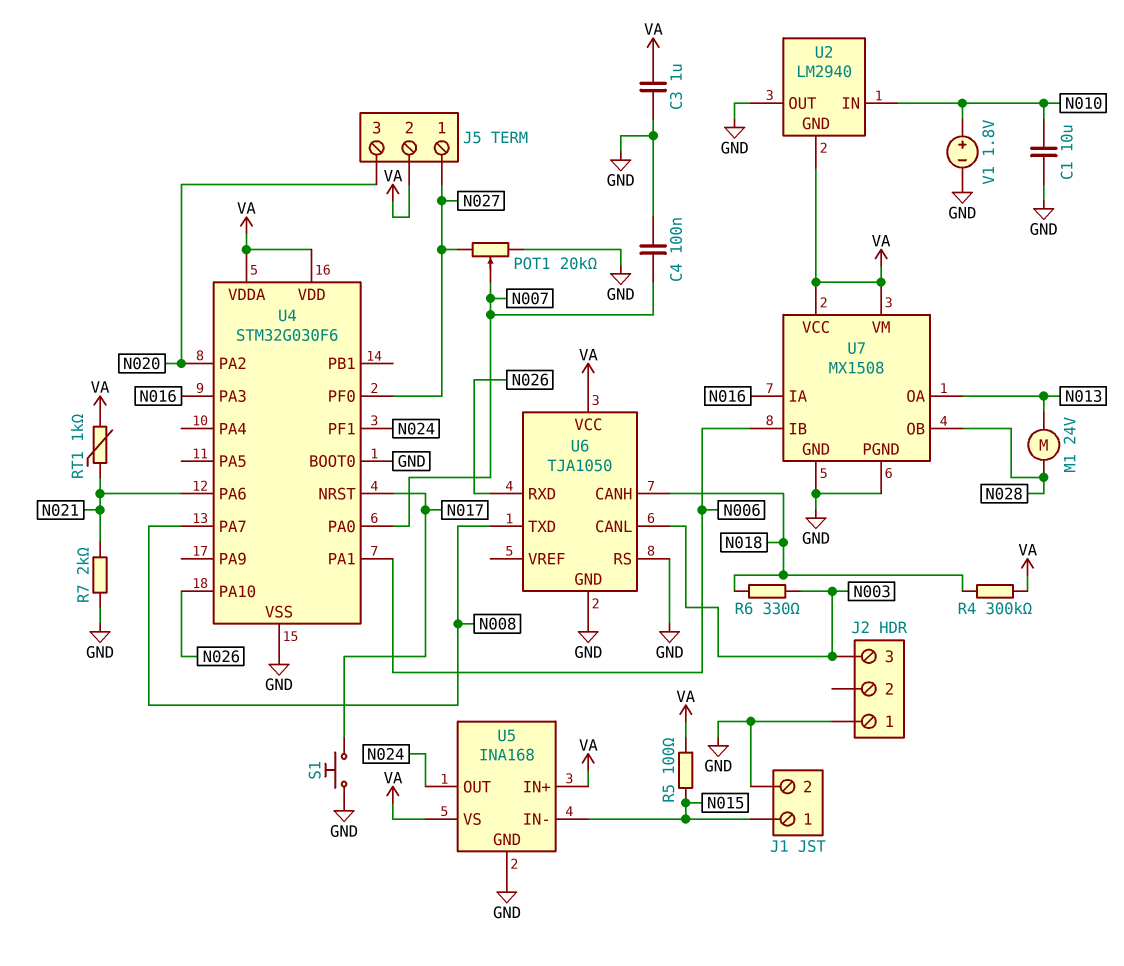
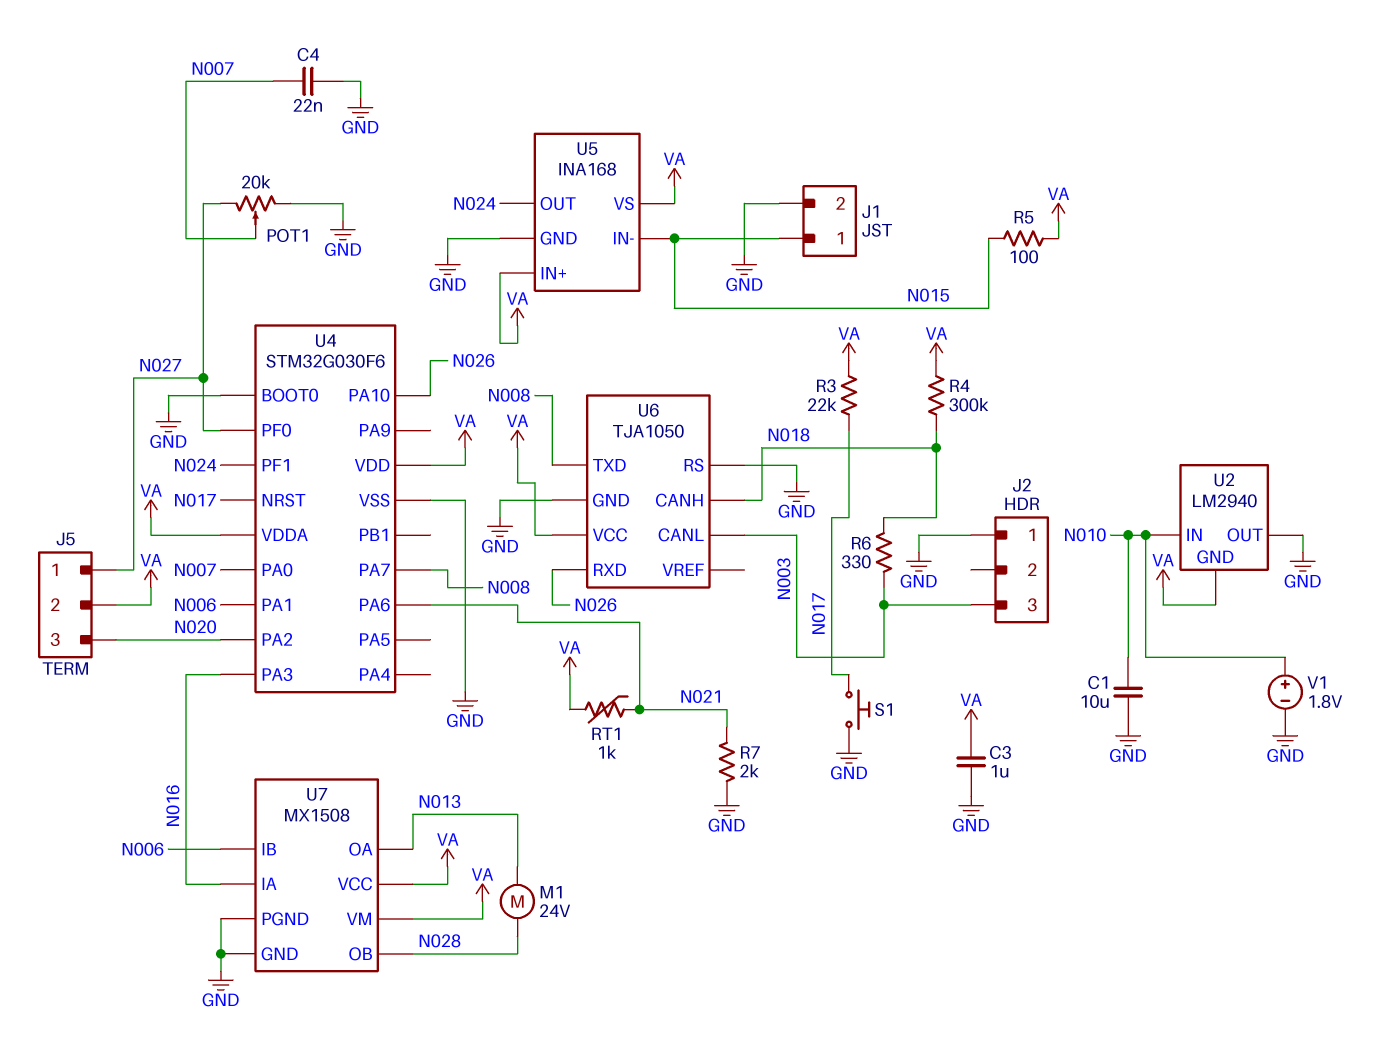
C4: 100nF (GND, N007) -> 22nF (GND, N007)
R3: none -> 22k (N017, VA)

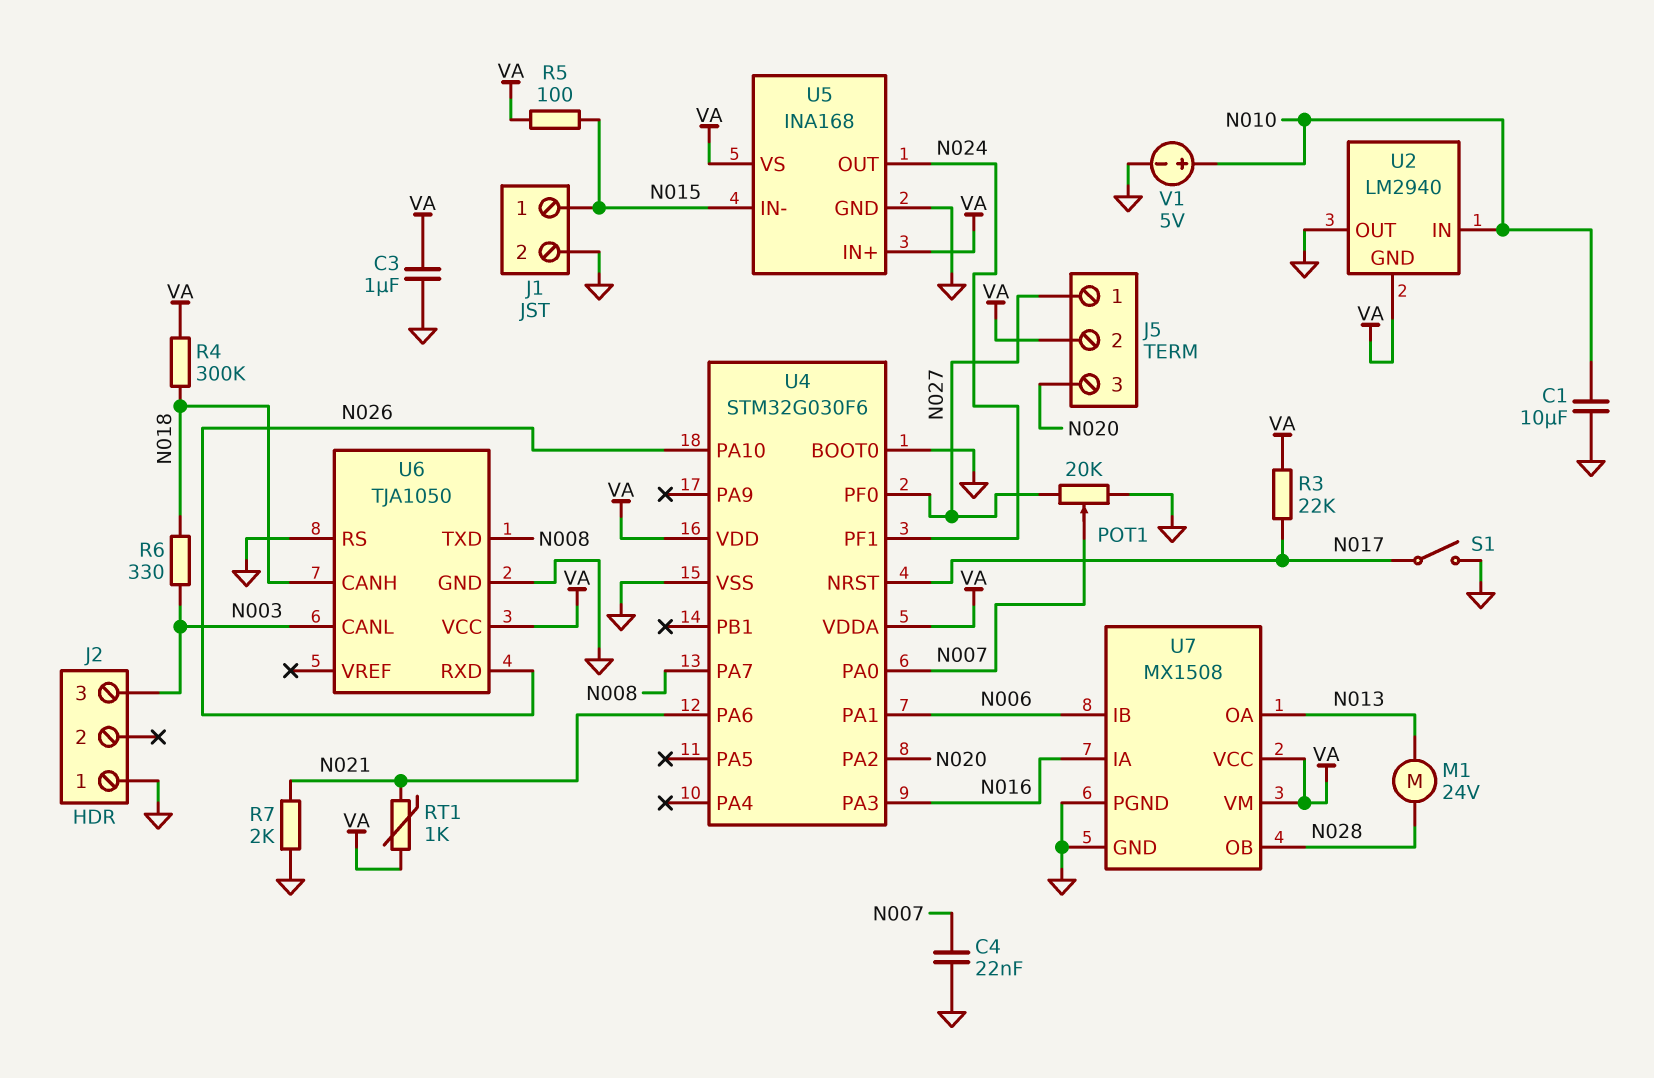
S1: button (GND, N017) -> switch (GND, N017)
V1: 1.8V (plus N010, minus GND) -> 5V (plus N010, minus GND)

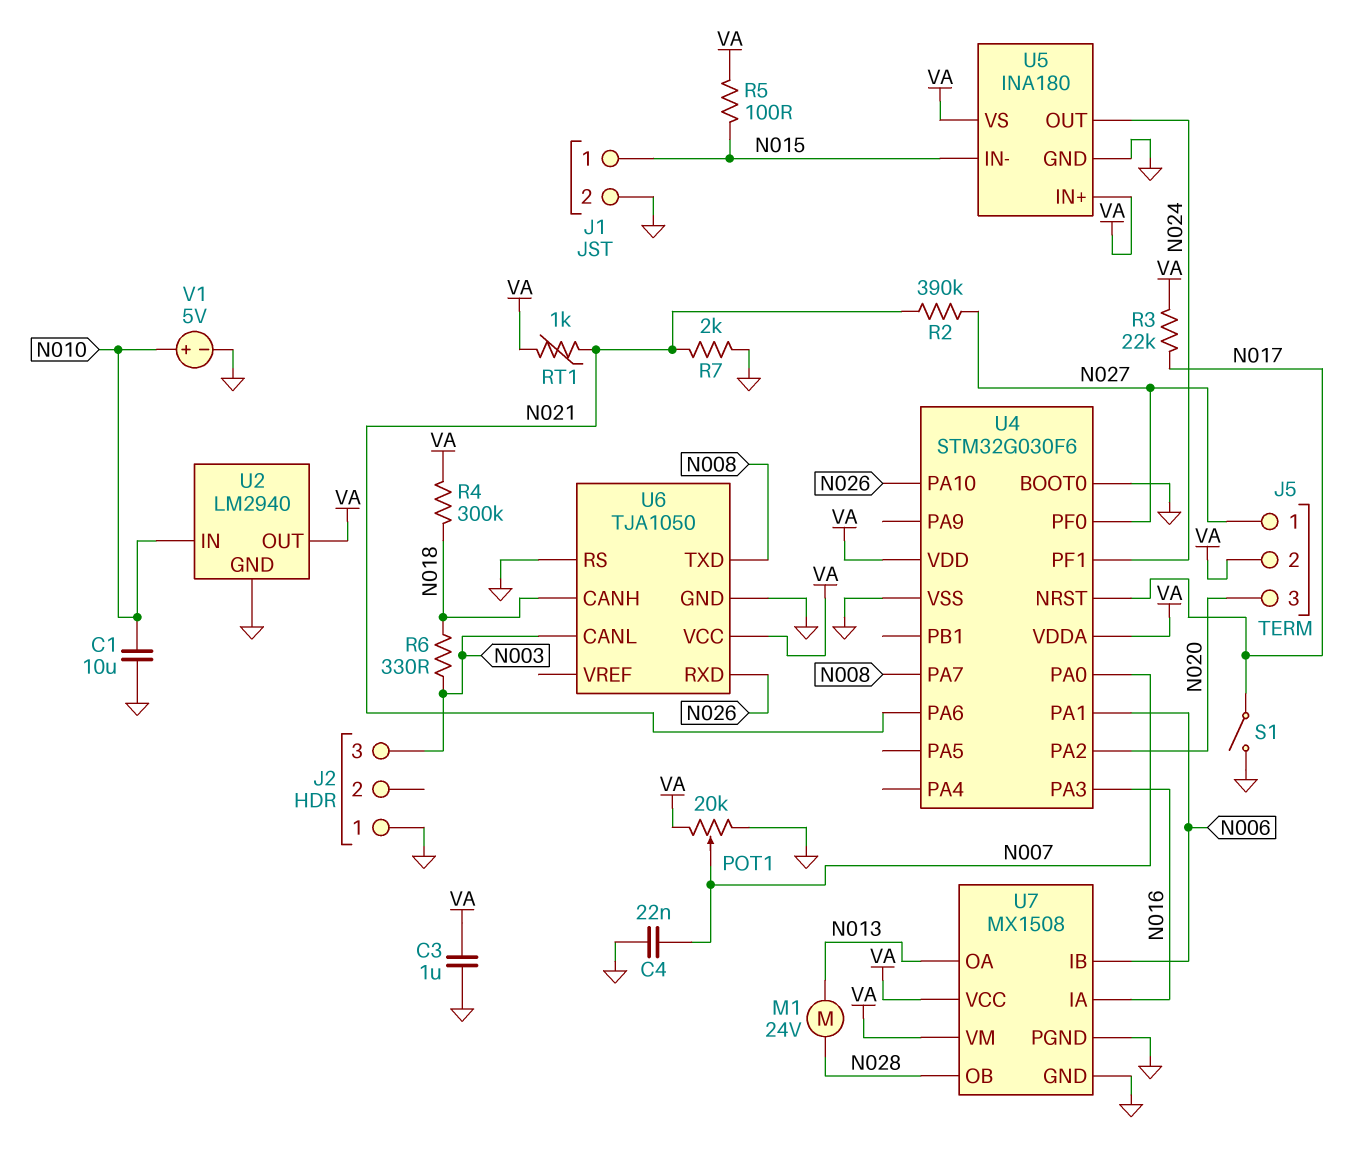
POT1: 20k (GND, N027, wiper N007) -> 20k (GND, VA, wiper N007)
R2: none -> 390k (N021, N027)
U2 pin GND: VA -> GND
U2 pin OUT: GND -> VA
U5: INA168 -> INA180

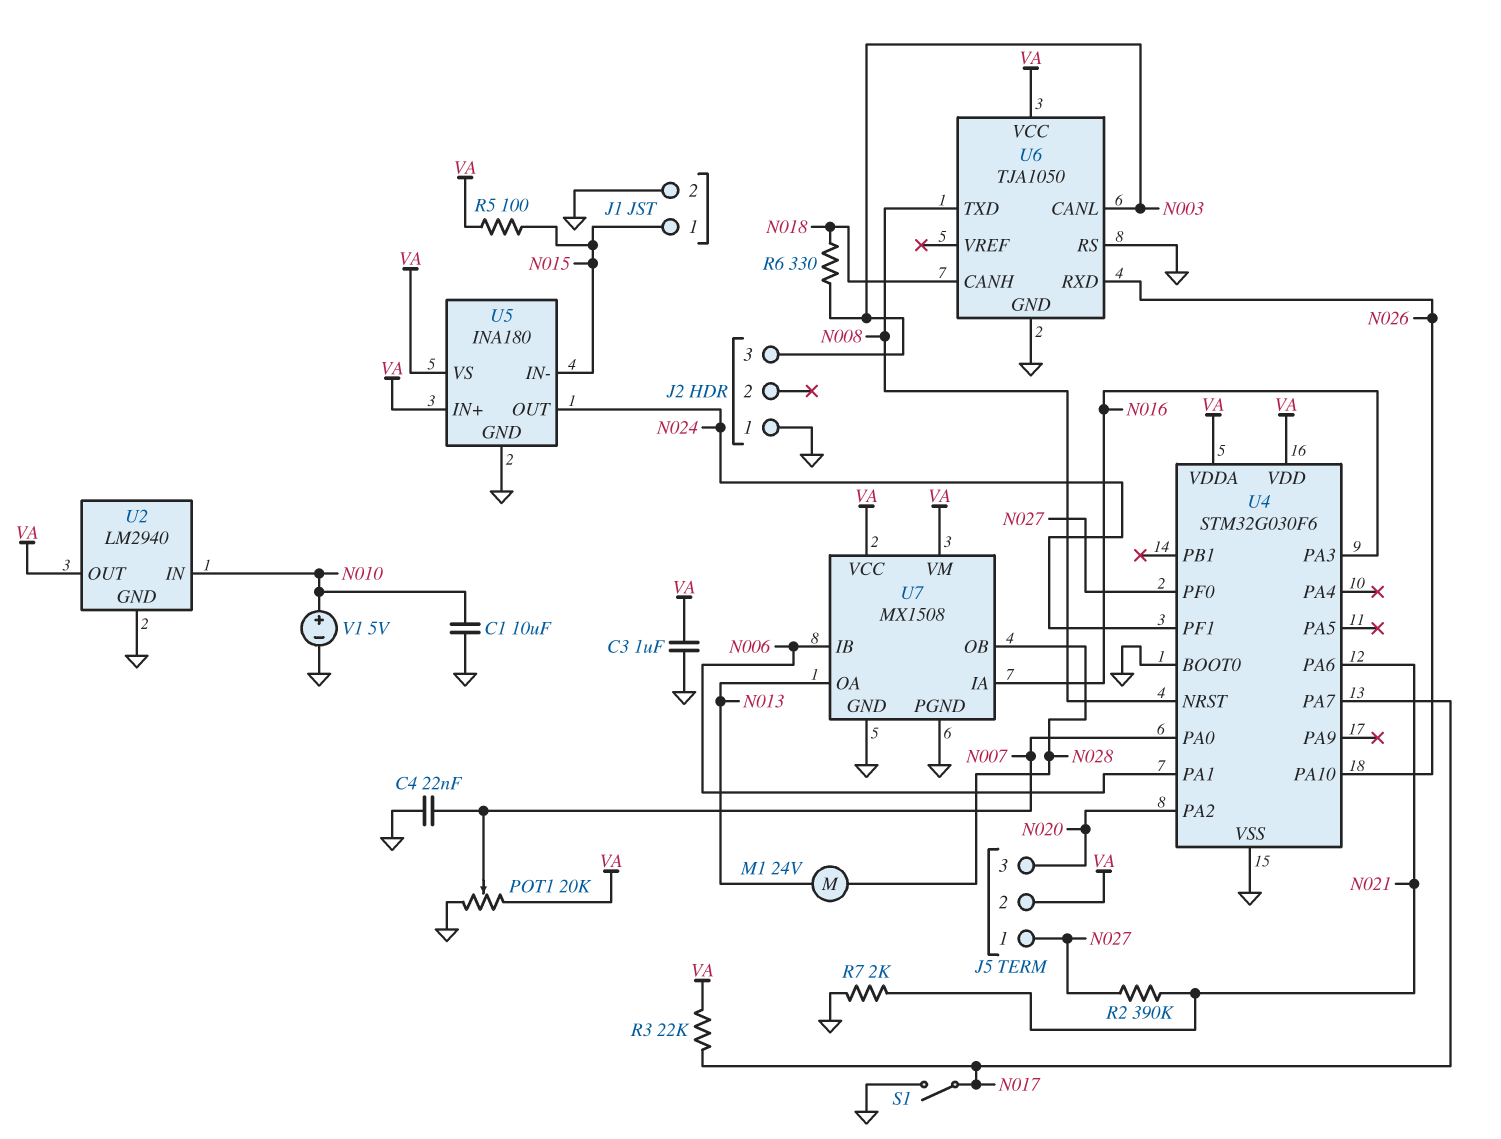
R4: 300k (N018, VA) -> none
RT1: 1k (N021, VA) -> none
U4 pin NRST: N017 -> N008
U4 pin PA7: N008 -> N017

